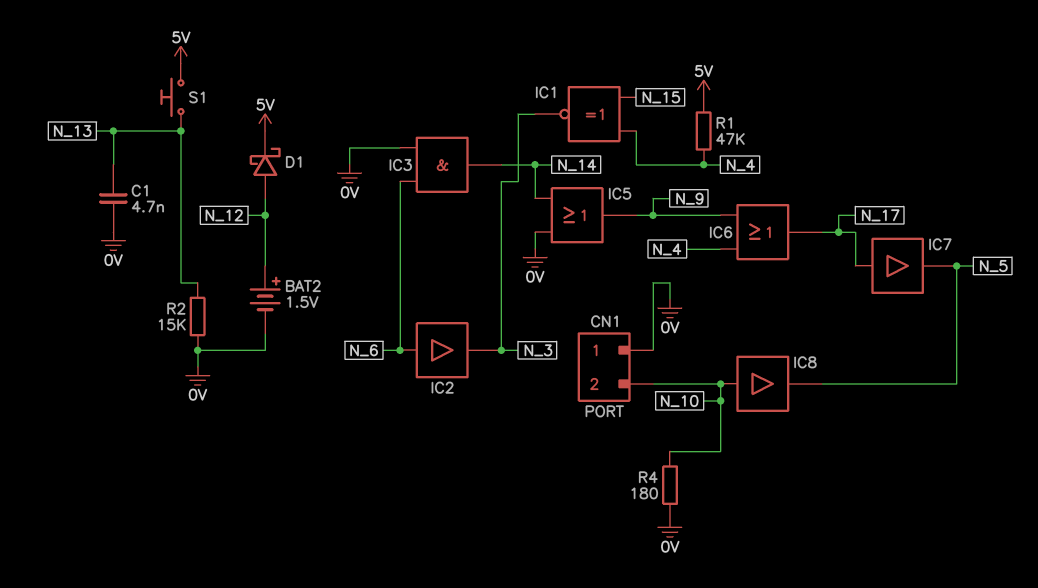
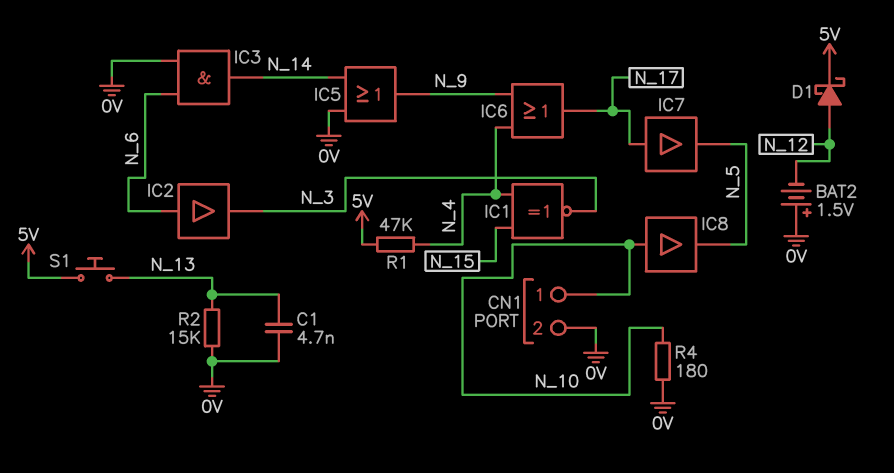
BAT2: 1.5V (plus N_12, minus 0V) -> 1.5V (plus 0V, minus N_12)
CN1 pin 1: 0V -> N_10
CN1 pin 2: N_10 -> 0V

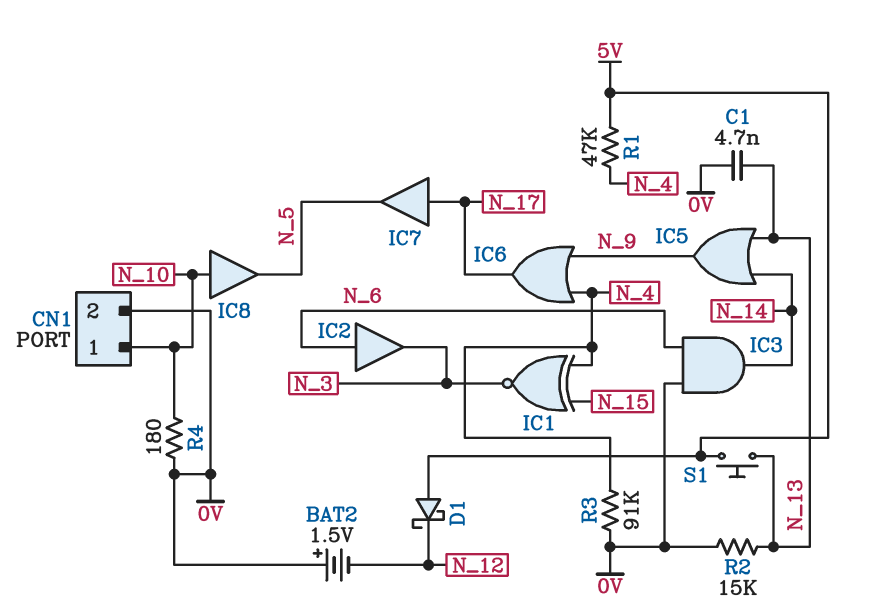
D1: schottky (A N_12, K 5V) -> schottky (A 5V, K N_12)
IC5: OR (in 0V, in N_14, out N_9) -> OR (in N_13, in N_14, out N_9)
R3: none -> 91k (0V, N_4)

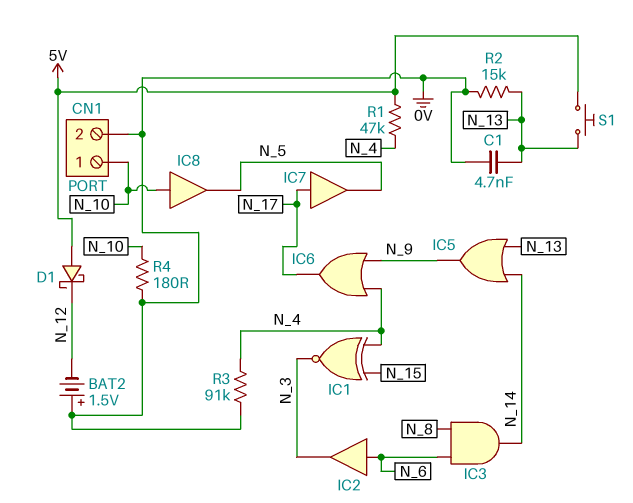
IC3: AND (in 0V, in N_6, out N_14) -> AND (in N_6, in N_8, out N_14)

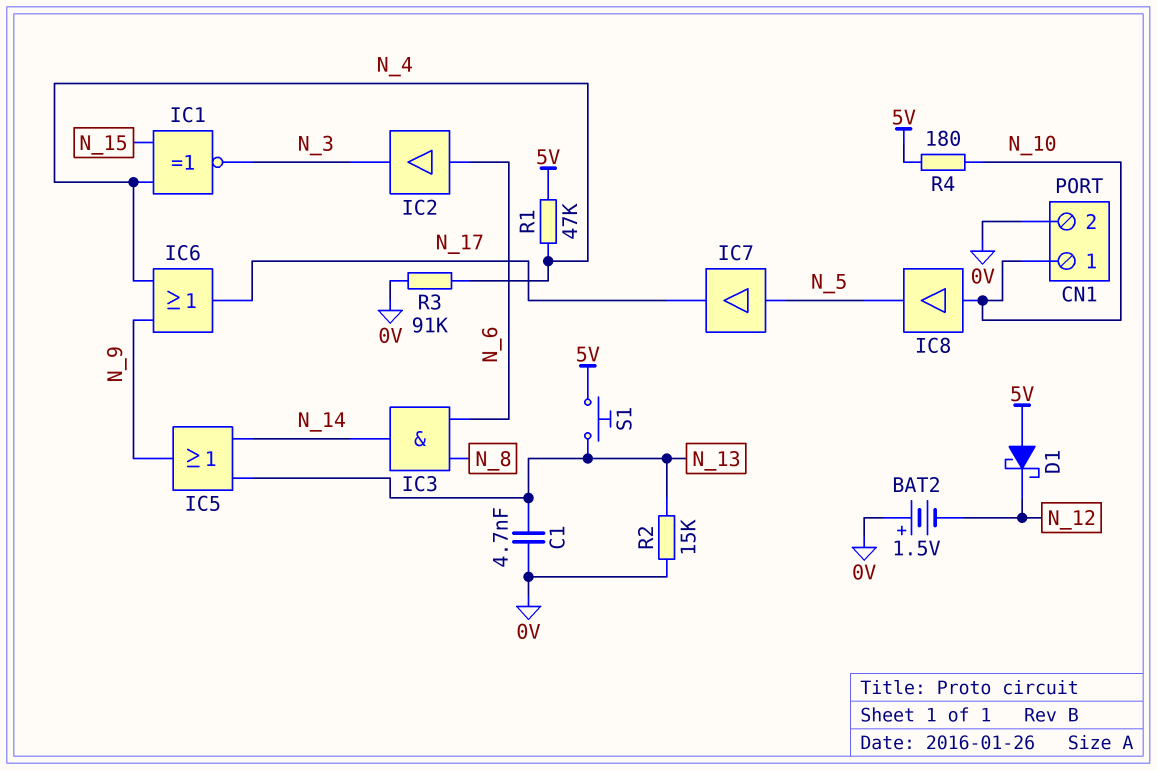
IC7: buffer (in N_17, out N_5) -> buffer (in N_5, out N_17)
R4: 180 (0V, N_10) -> 180 (5V, N_10)

